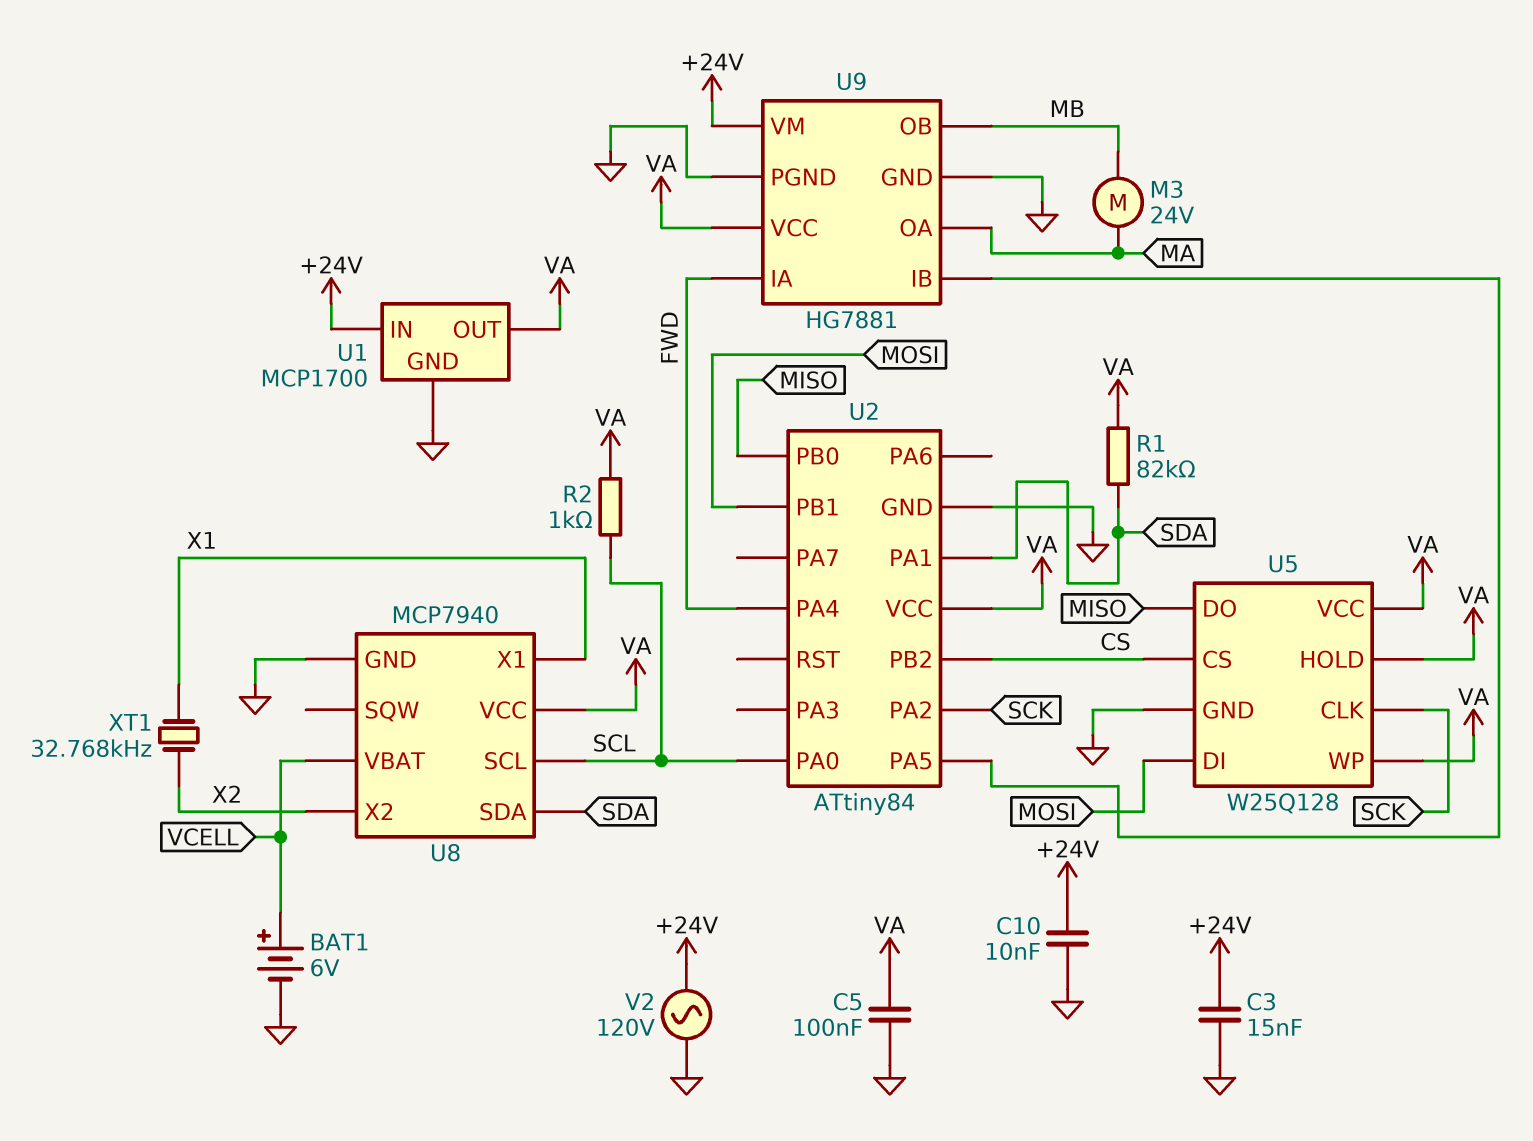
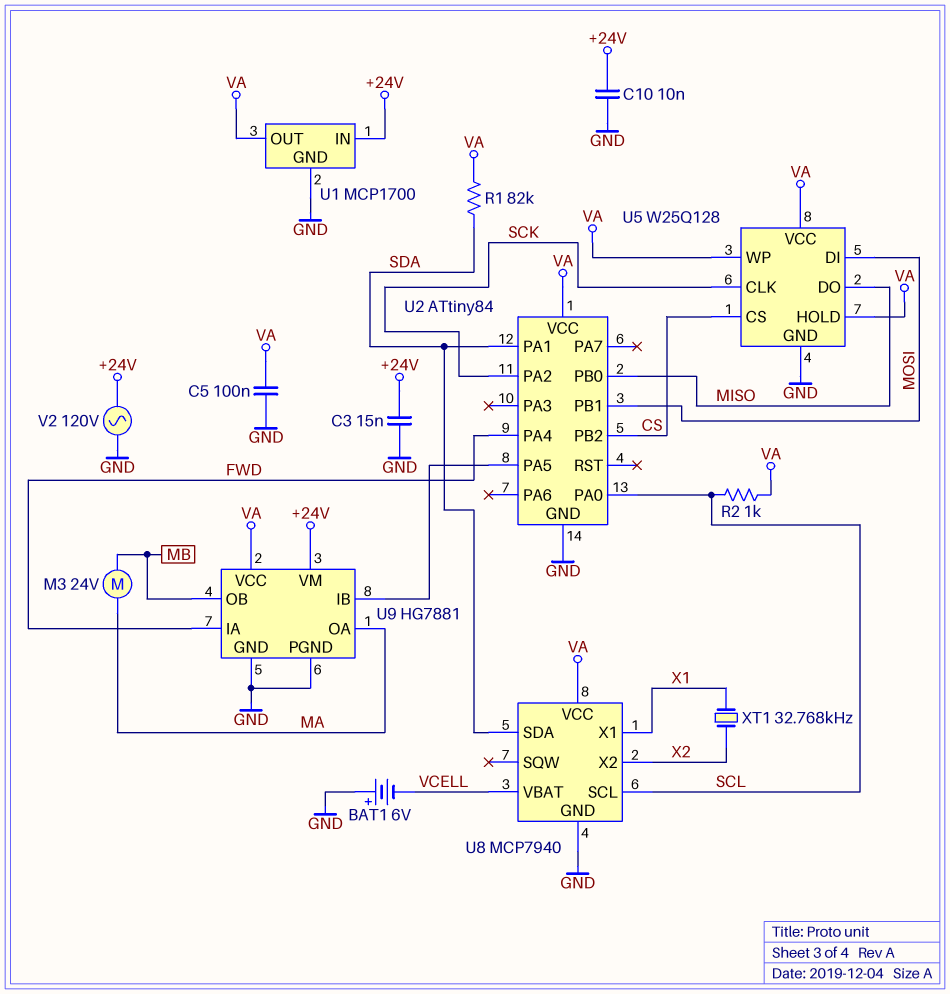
BAT1: 6V (plus VCELL, minus GND) -> 6V (plus GND, minus VCELL)

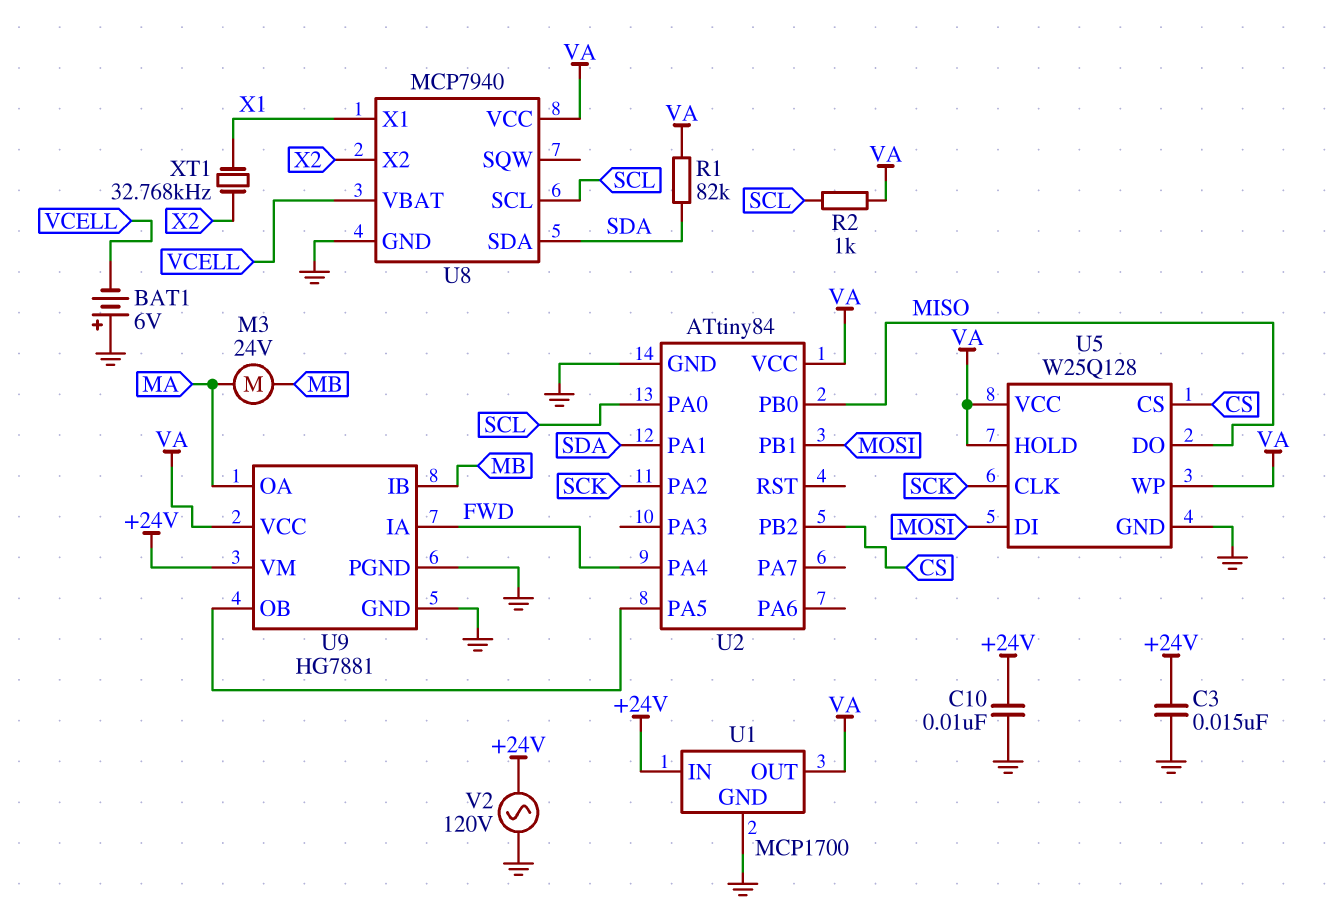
C5: 100nF (GND, VA) -> none
U9 pin IB: U2/PA5 -> MB
U9 pin OB: MB -> U2/PA5

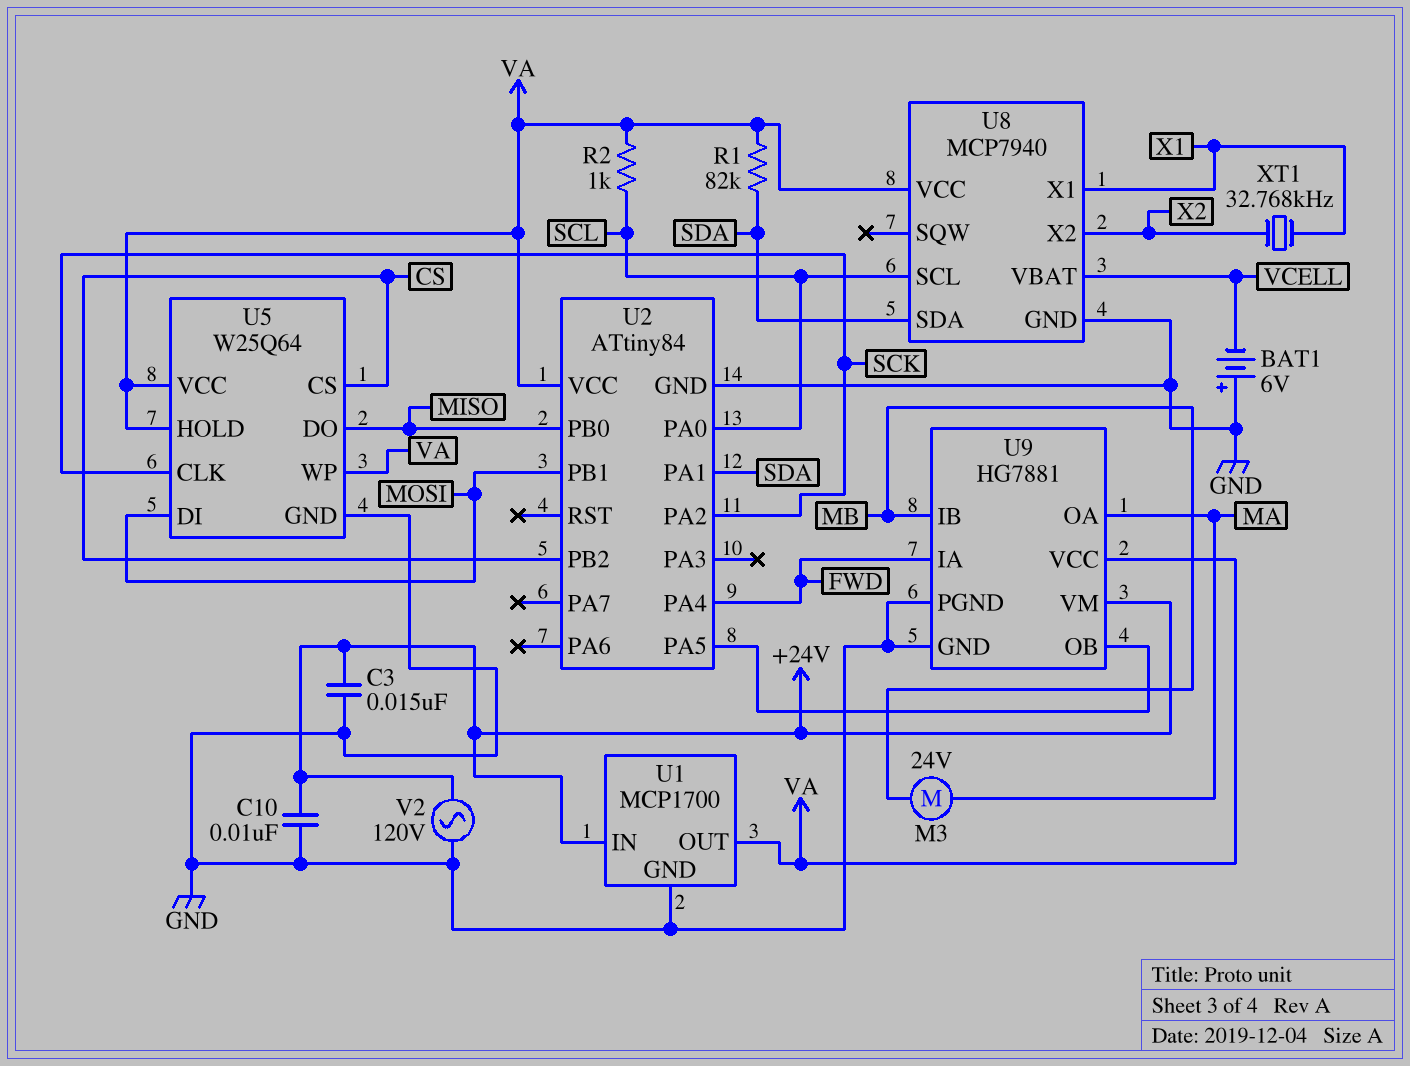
U5: W25Q128 -> W25Q64

